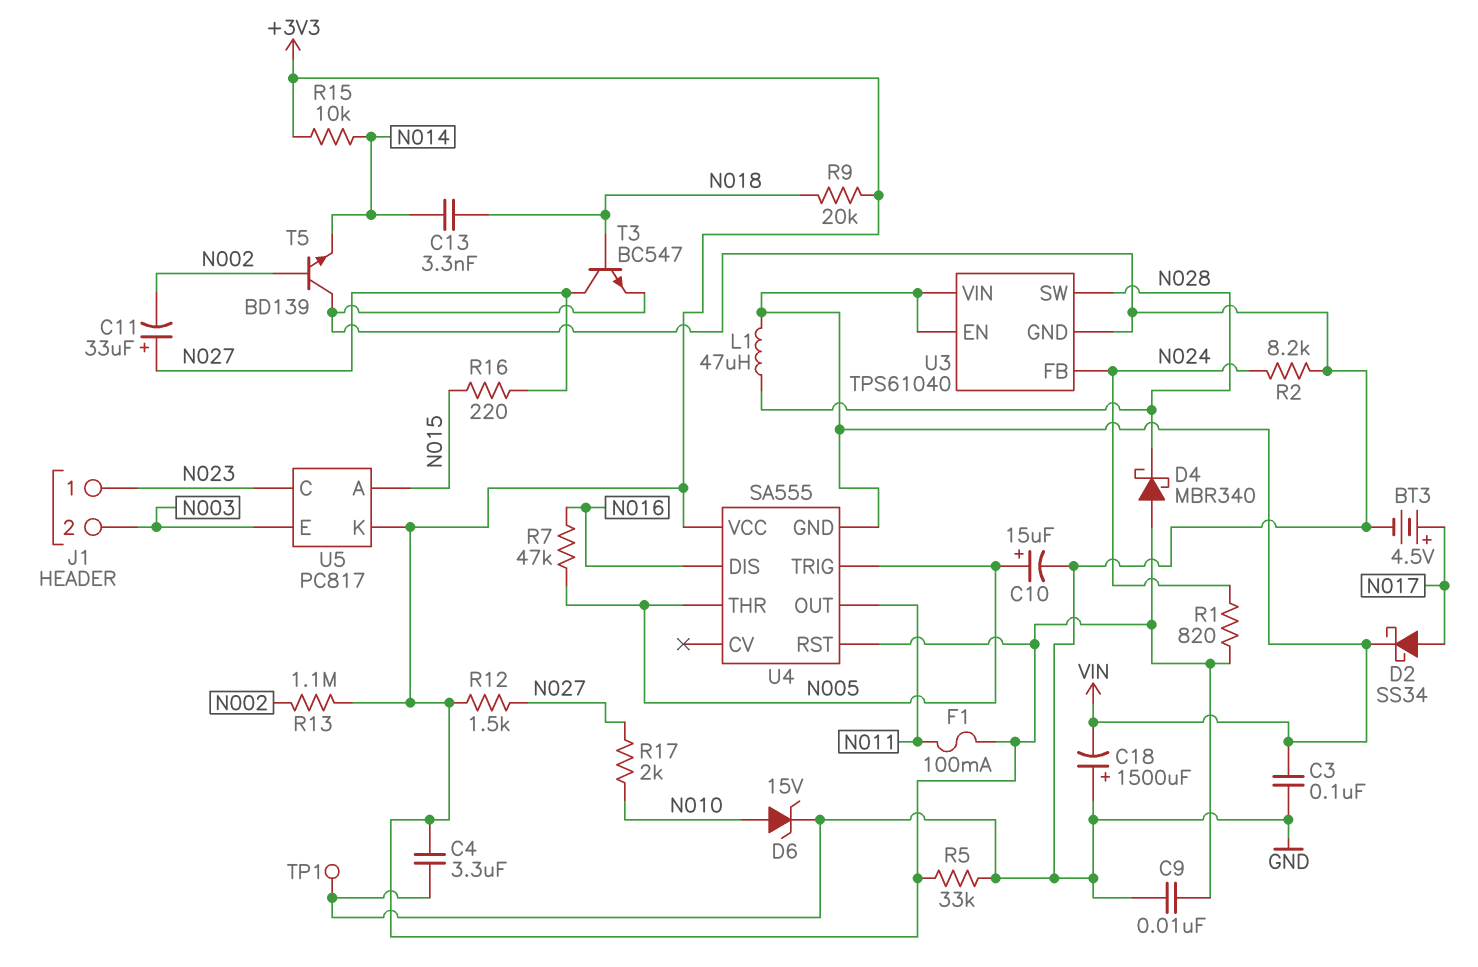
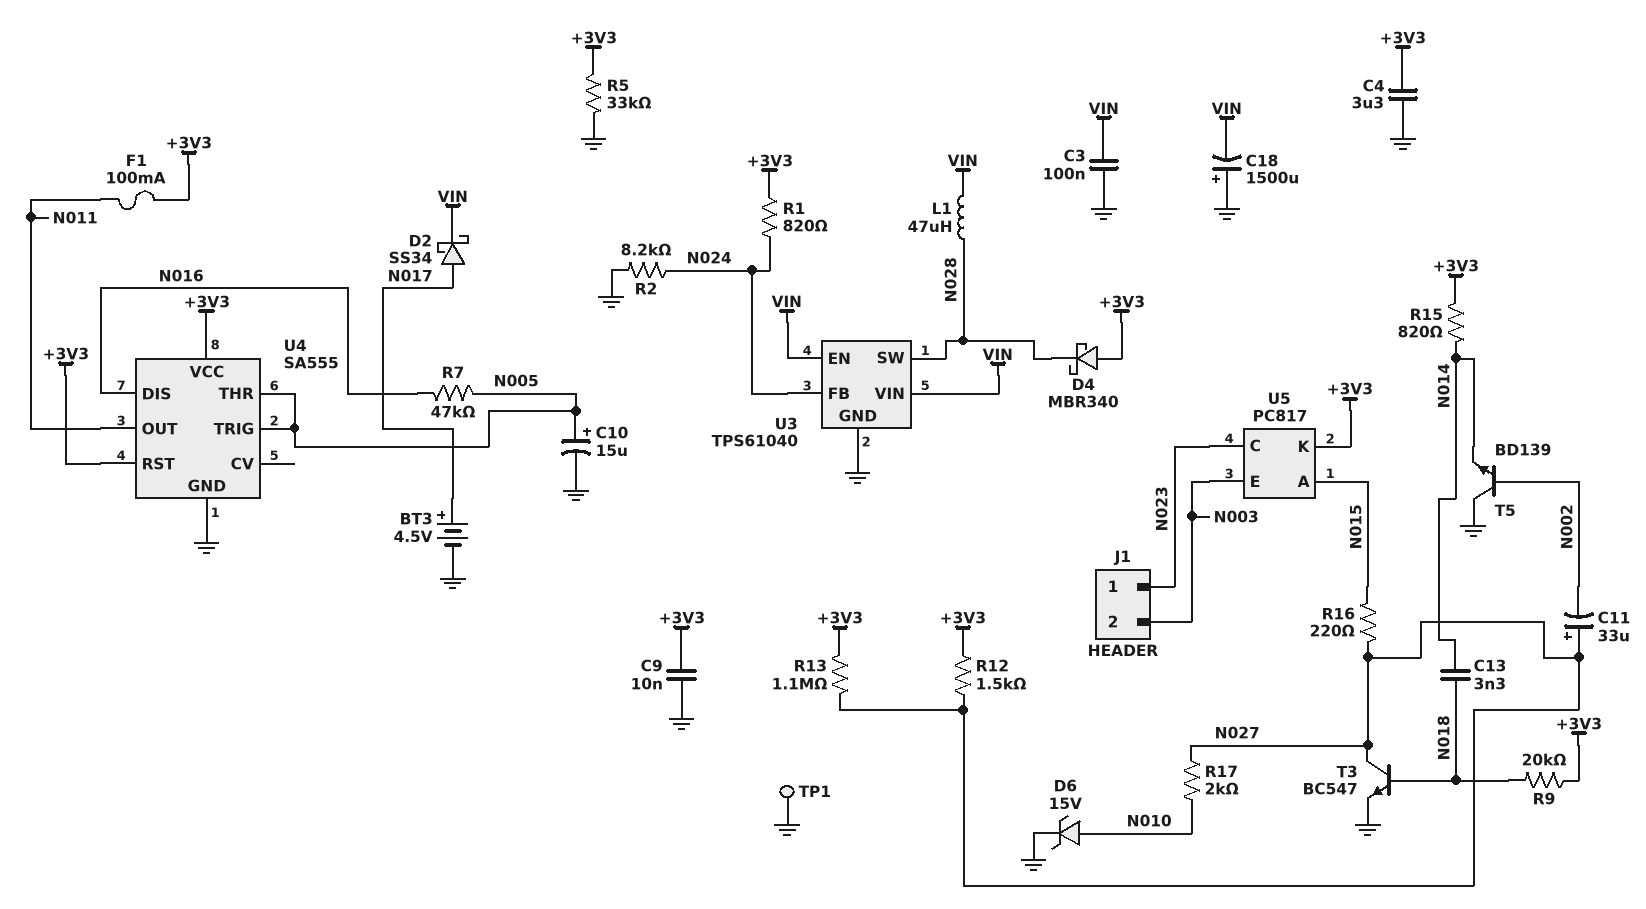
R13: 1.1M (+3V3, N002) -> 1.1M (+3V3, N027)
R15: 10k (+3V3, N014) -> 820 (+3V3, N014)
U4 pin GND: VIN -> GND

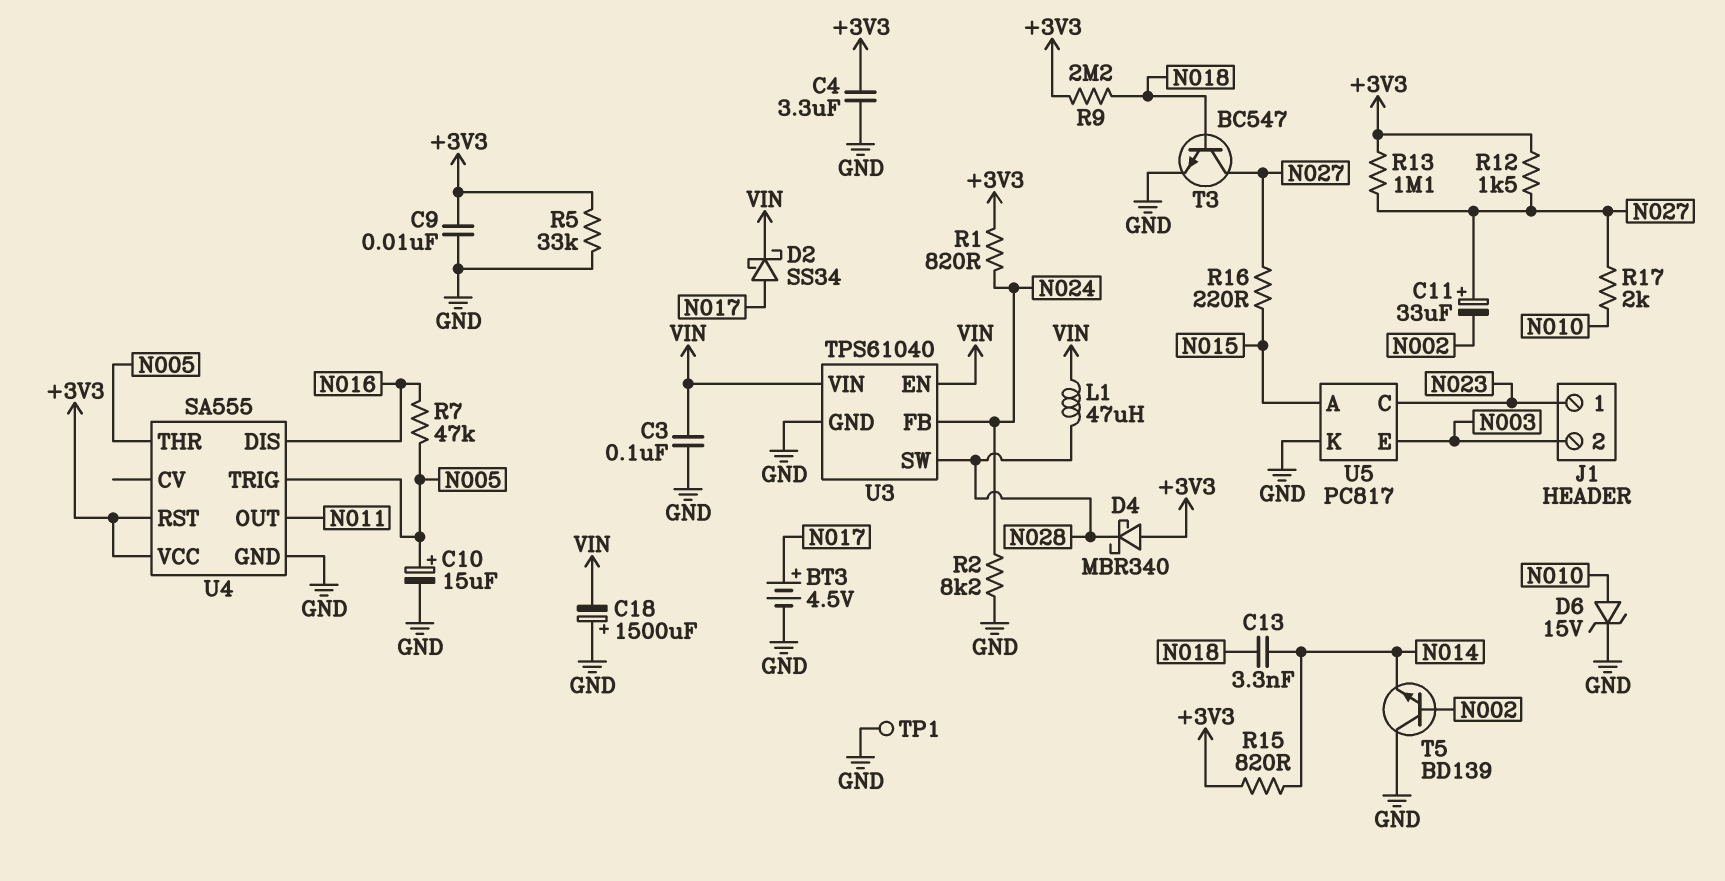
F1: 100mA (+3V3, N011) -> none
R9: 20k (+3V3, N018) -> 2.2M (+3V3, N018)
U5 pin K: +3V3 -> GND

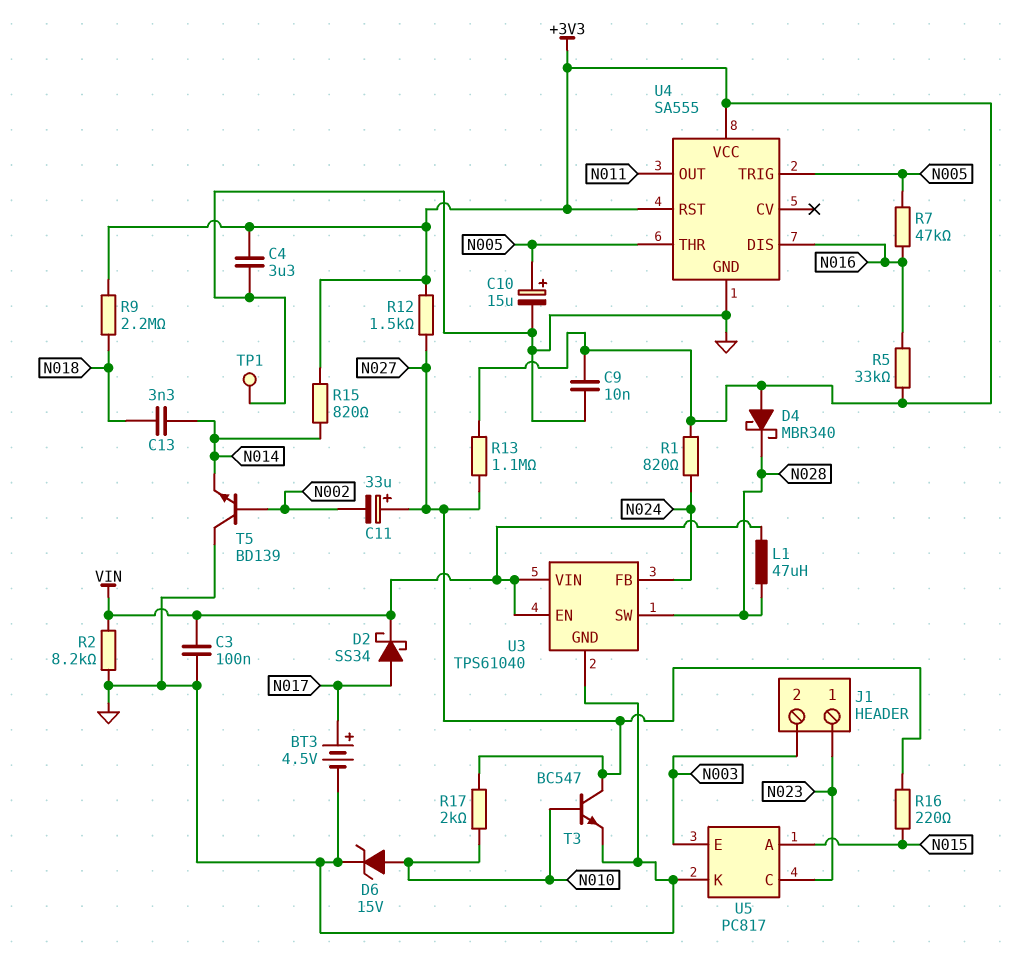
C18: 1500uF (plus GND, minus VIN) -> none
R2: 8.2k (GND, N024) -> 8.2k (GND, VIN)
R5: 33k (+3V3, GND) -> 33k (+3V3, N016)
T3: NPN BC547 (B N018, C N027, E GND) -> NPN BC547 (B N010, C N027, E GND)

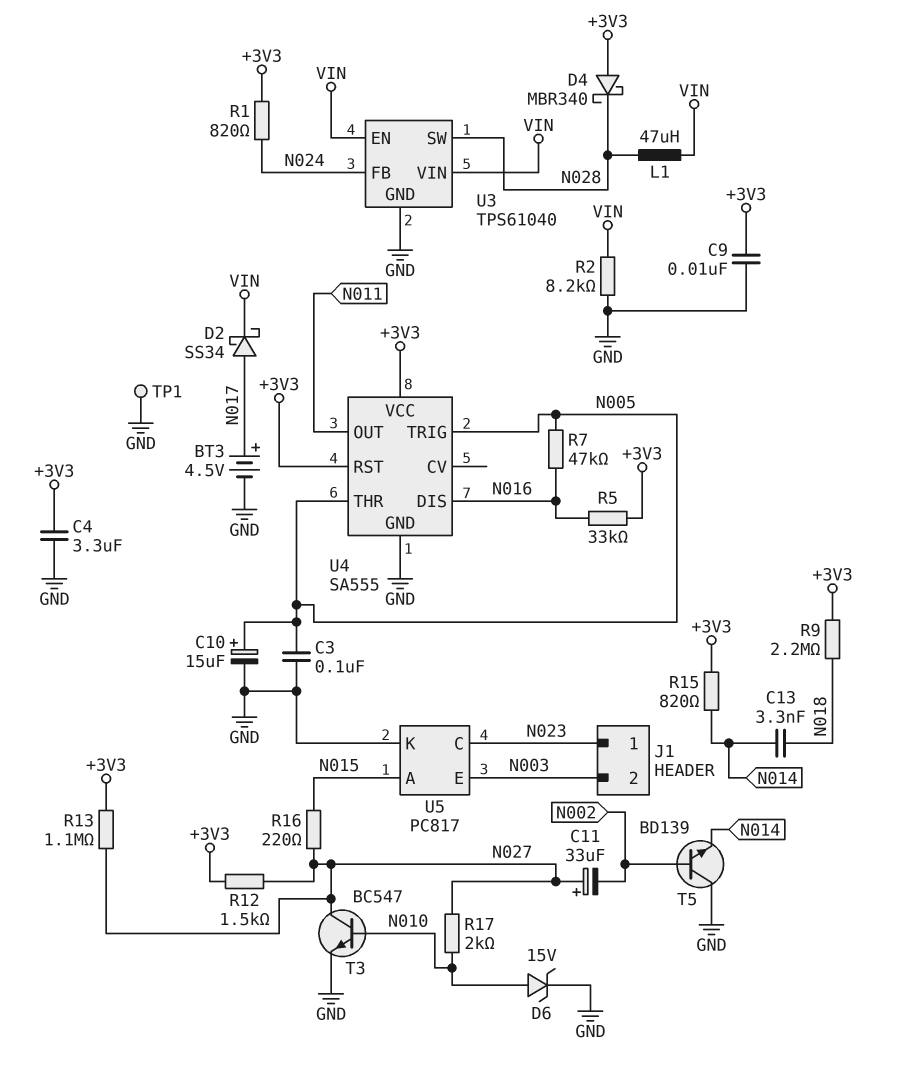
C3: 100nF (GND, VIN) -> 100nF (GND, N005)

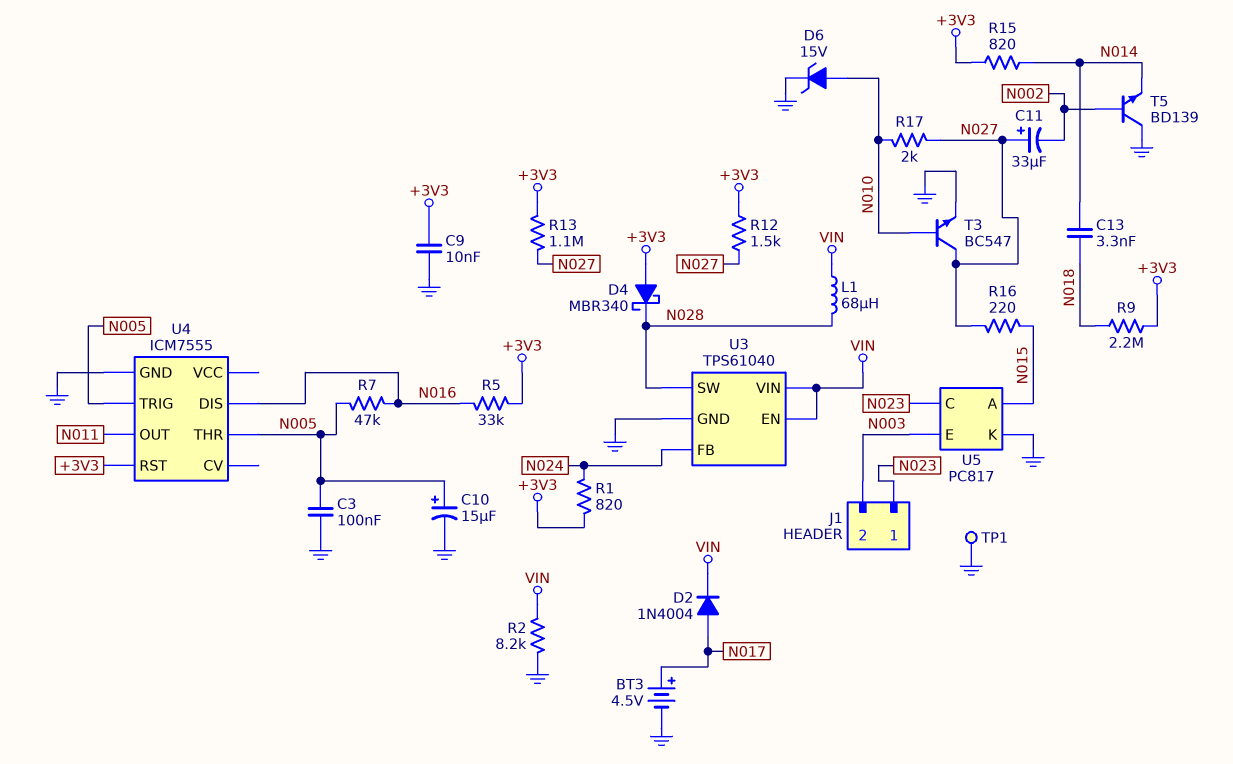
C4: 3.3uF (+3V3, GND) -> none
D2: schottky SS34 (A N017, K VIN) -> diode 1N4004 (A N017, K VIN)
L1: 47uH (N028, VIN) -> 68uH (N028, VIN)
U4: SA555 -> ICM7555
U4 pin VCC: +3V3 -> none

